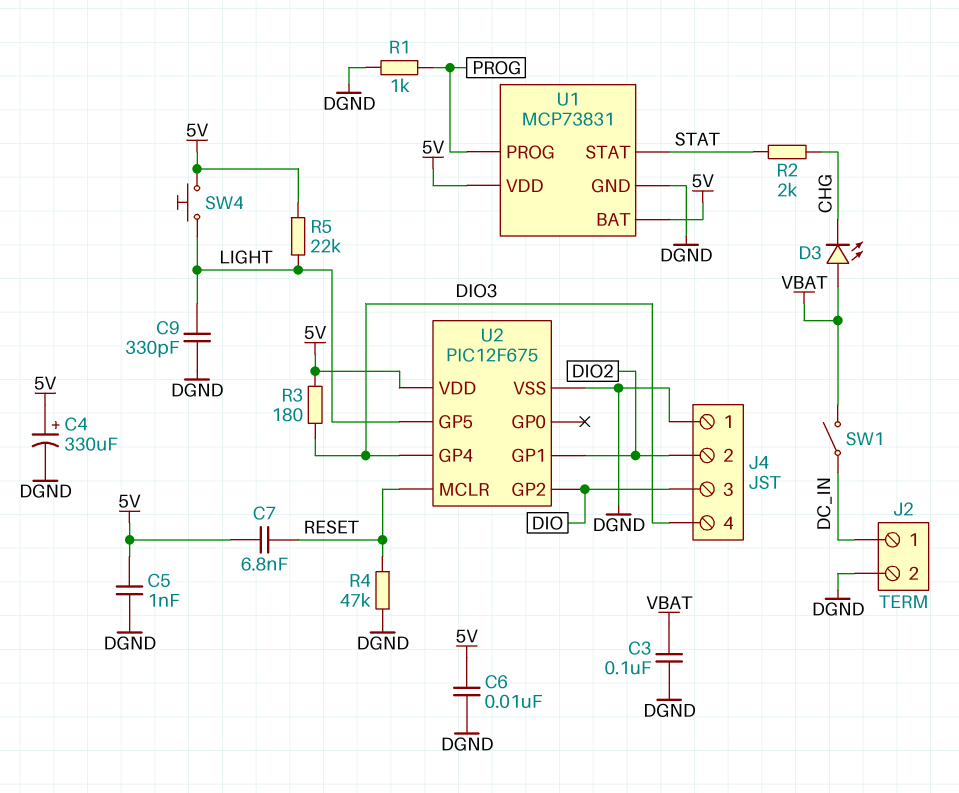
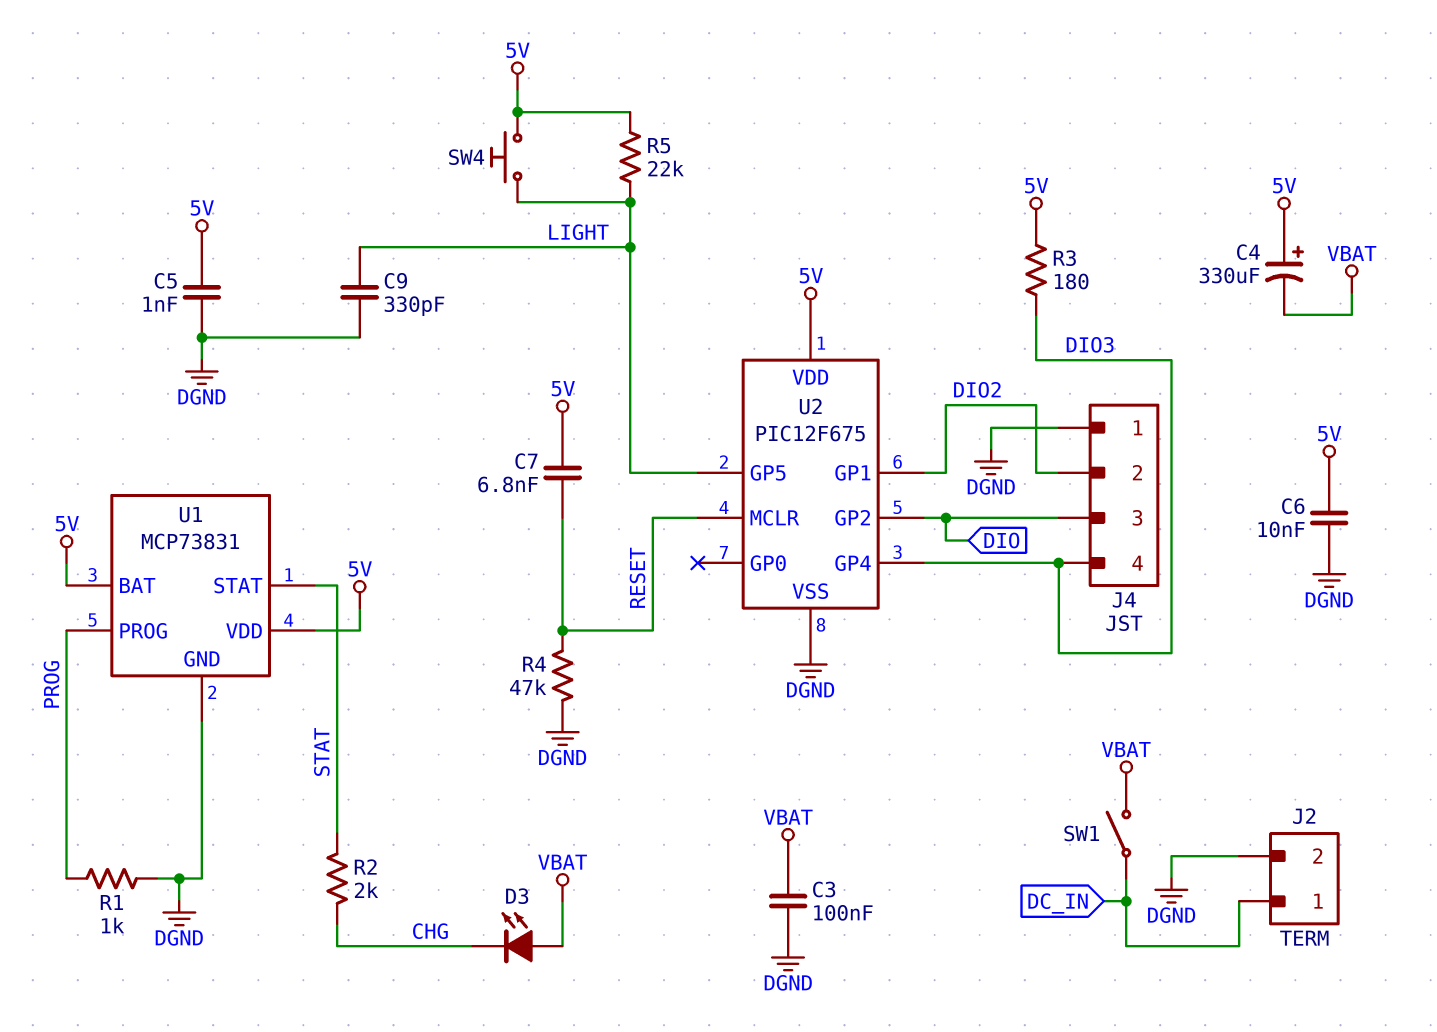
C4: 330uF (plus 5V, minus DGND) -> 330uF (plus 5V, minus VBAT)

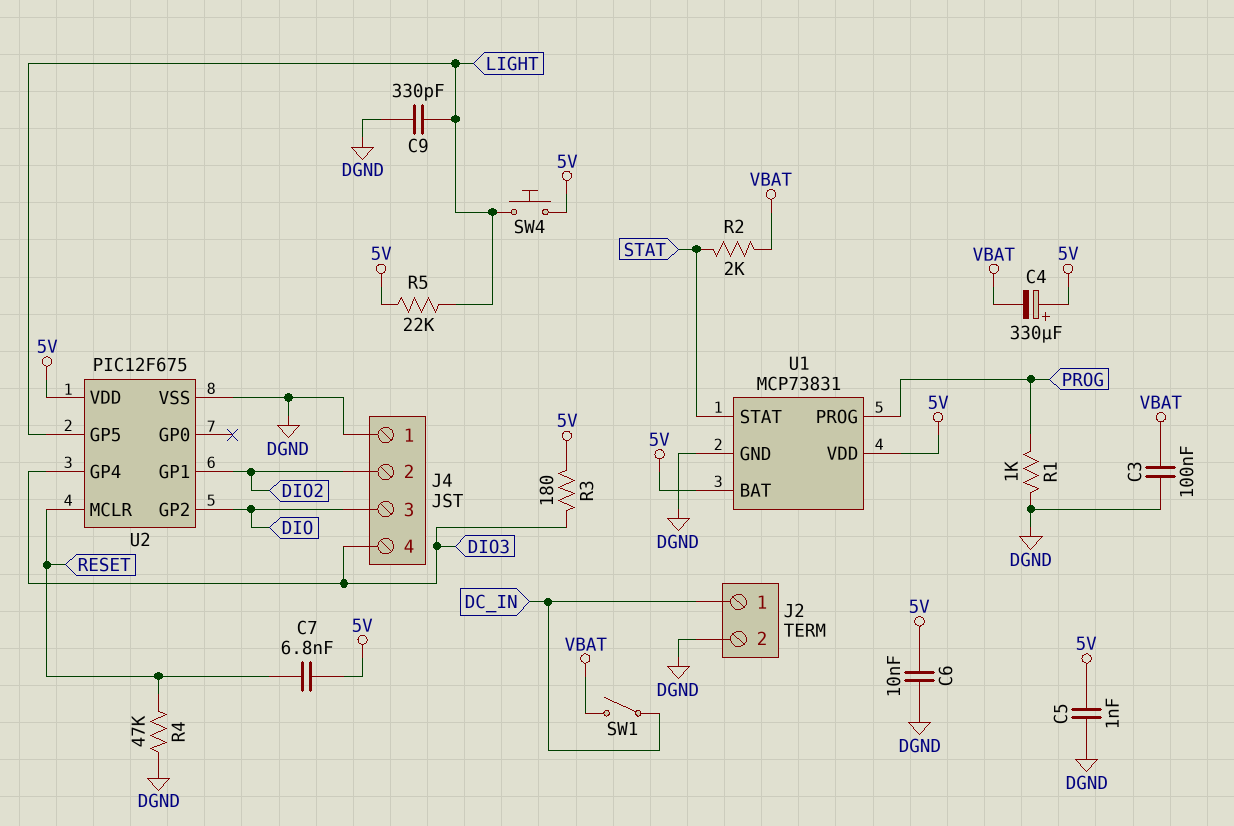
D3: LED (A VBAT, K CHG) -> none
R2: 2k (CHG, STAT) -> 2k (STAT, VBAT)

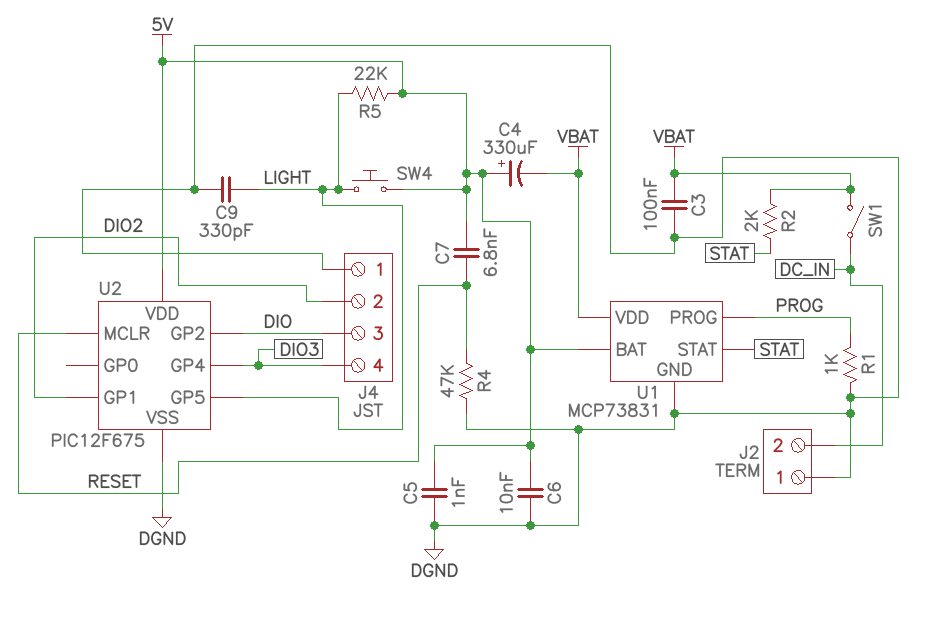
J2 pin 1: DC_IN -> DGND
J2 pin 2: DGND -> DC_IN
R3: 180 (5V, DIO3) -> none
U1 pin VDD: 5V -> VBAT

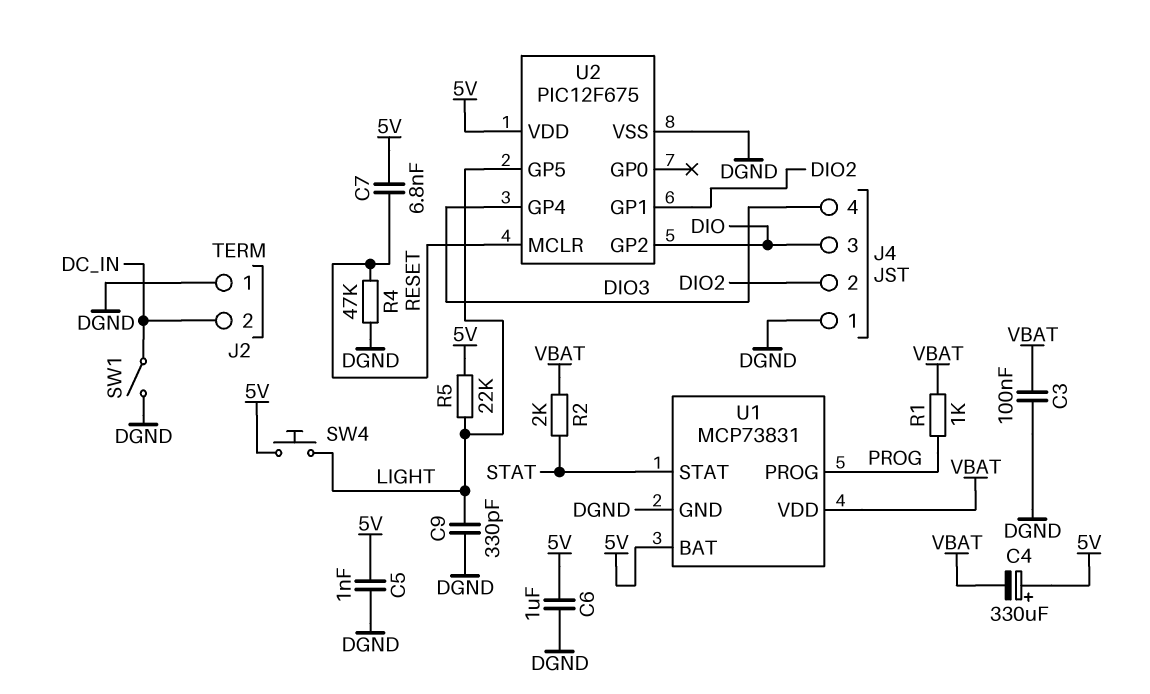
C6: 10nF (5V, DGND) -> 1uF (5V, DGND)
R1: 1k (DGND, PROG) -> 1k (PROG, VBAT)
SW1: switch (DC_IN, VBAT) -> switch (DC_IN, DGND)

